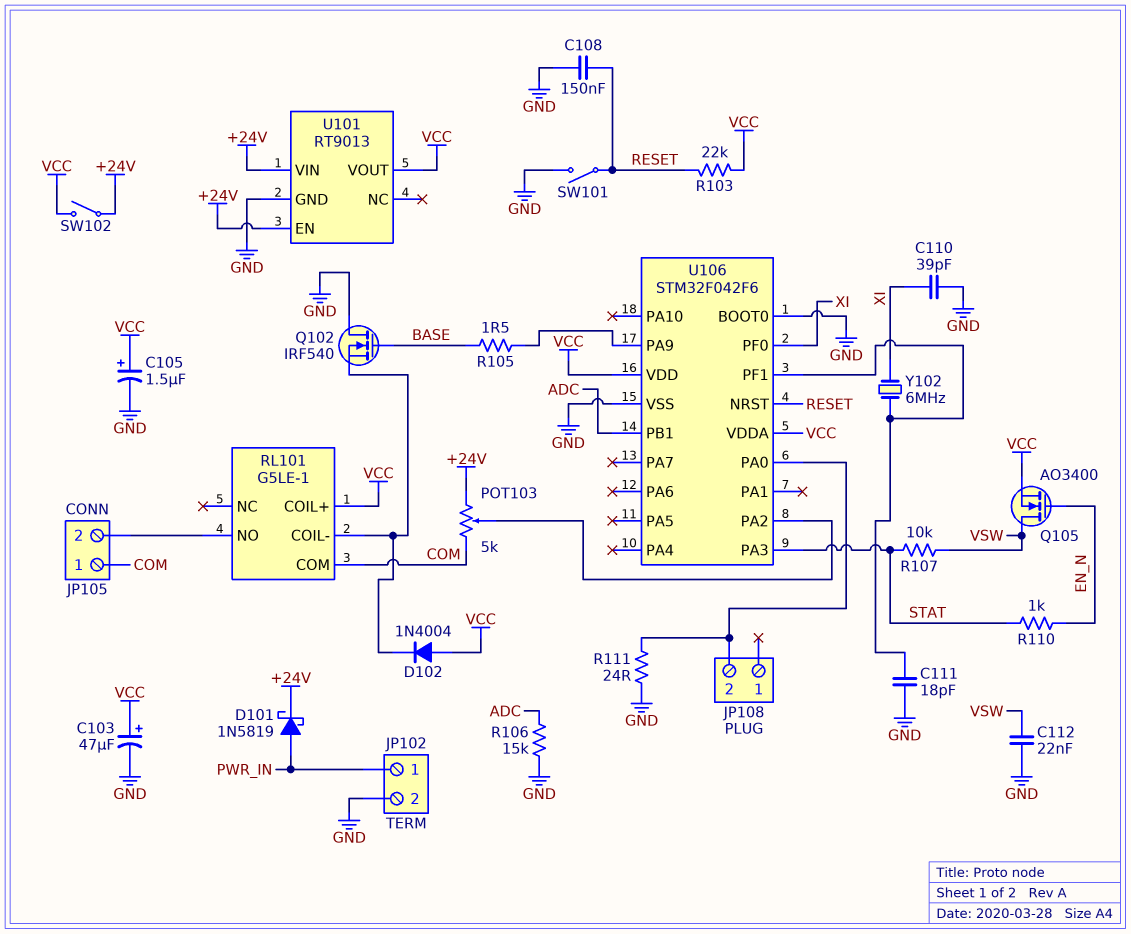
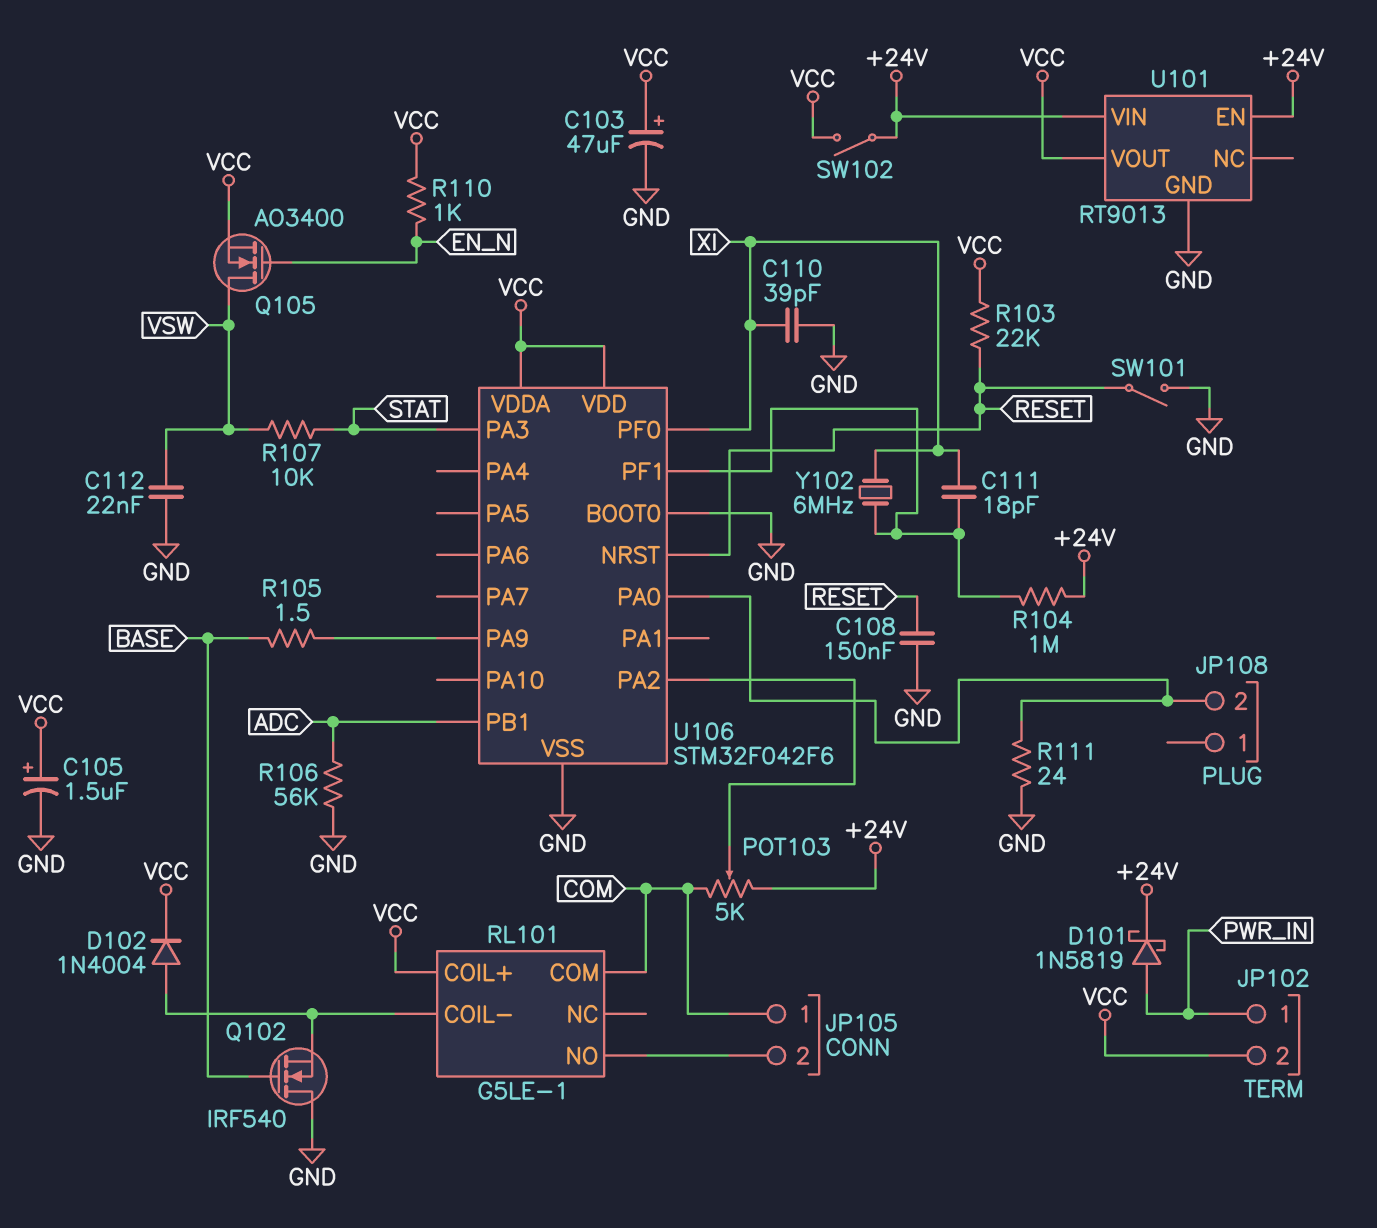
C111: 18pF (GND, U106/PF1) -> 18pF (U106/PF1, XI)
D102: diode 1N4004 (A VCC, K RL101/COIL-) -> diode 1N4004 (A RL101/COIL-, K VCC)
JP102 pin 2: GND -> VCC
R104: none -> 1M (+24V, U106/PF1)
R106: 15k (ADC, GND) -> 56k (ADC, GND)
R110: 1k (EN_N, STAT) -> 1k (EN_N, VCC)

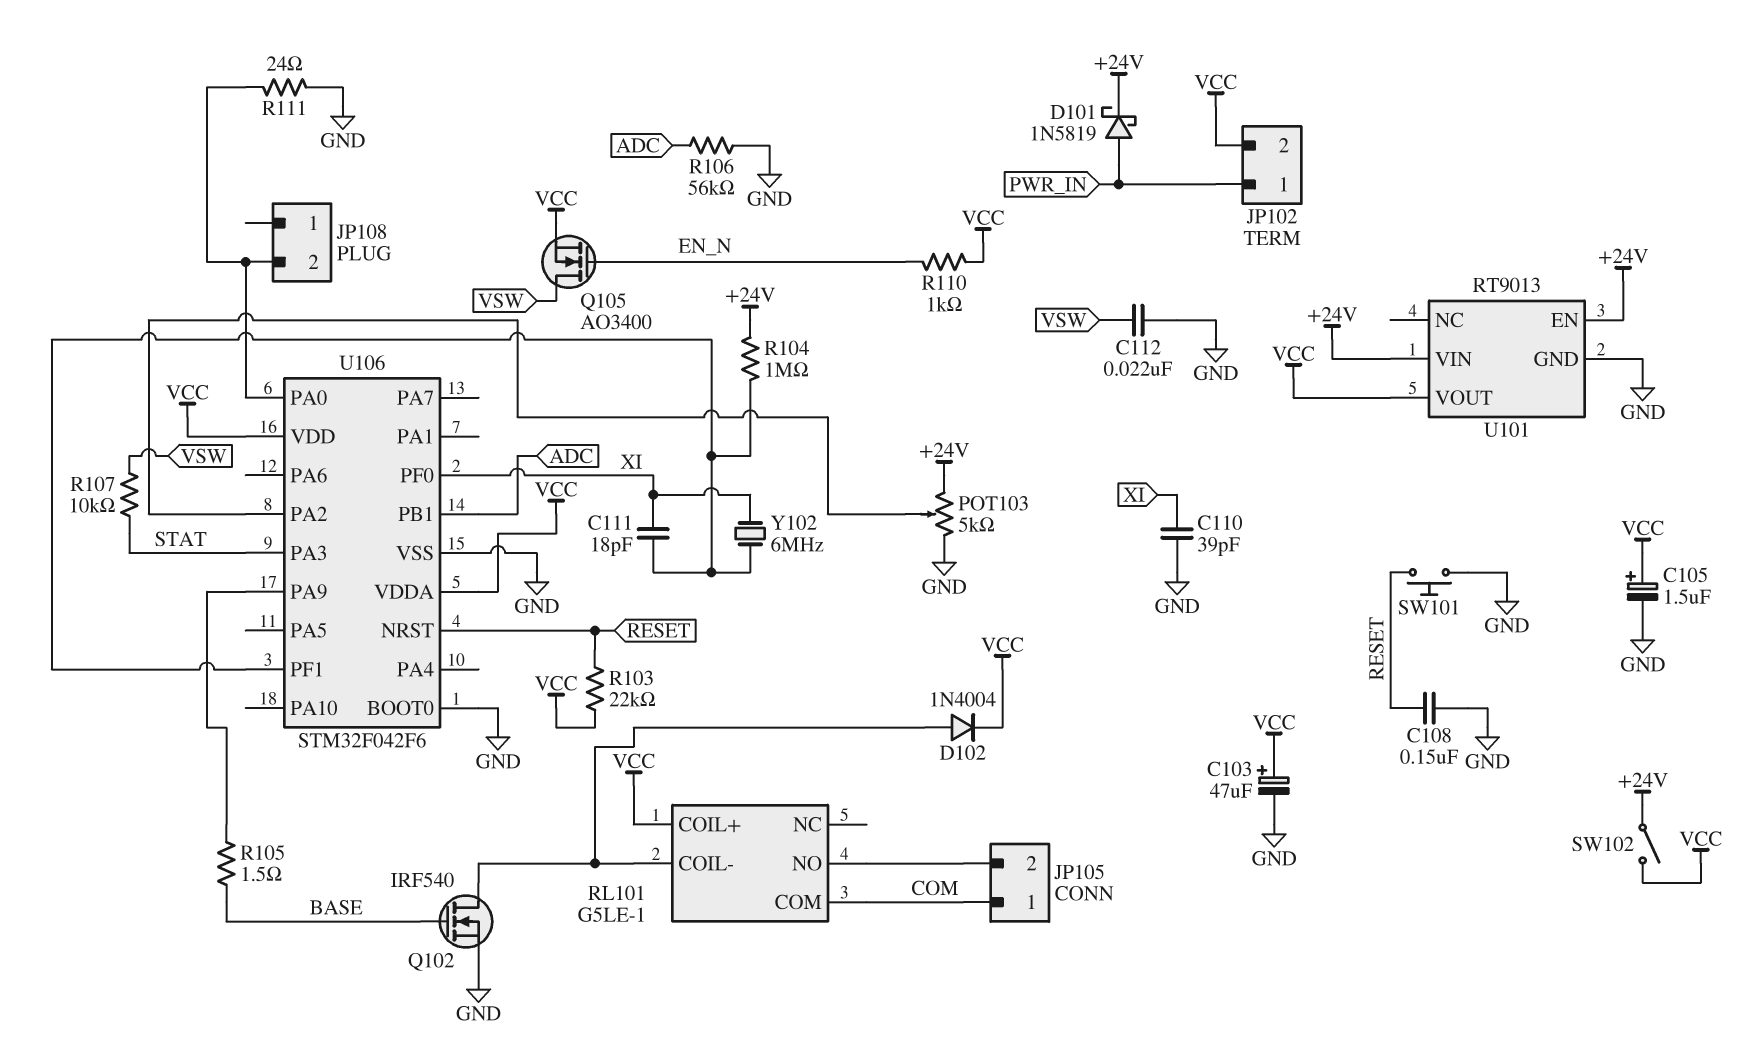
POT103: 5k (+24V, COM, wiper U106/PA2) -> 5k (+24V, GND, wiper U106/PA2)
Q102: NMOS IRF540 (G BASE, D GND, S RL101/COIL-) -> NMOS IRF540 (G BASE, D RL101/COIL-, S GND)
SW101: switch (GND, RESET) -> button (GND, RESET)

